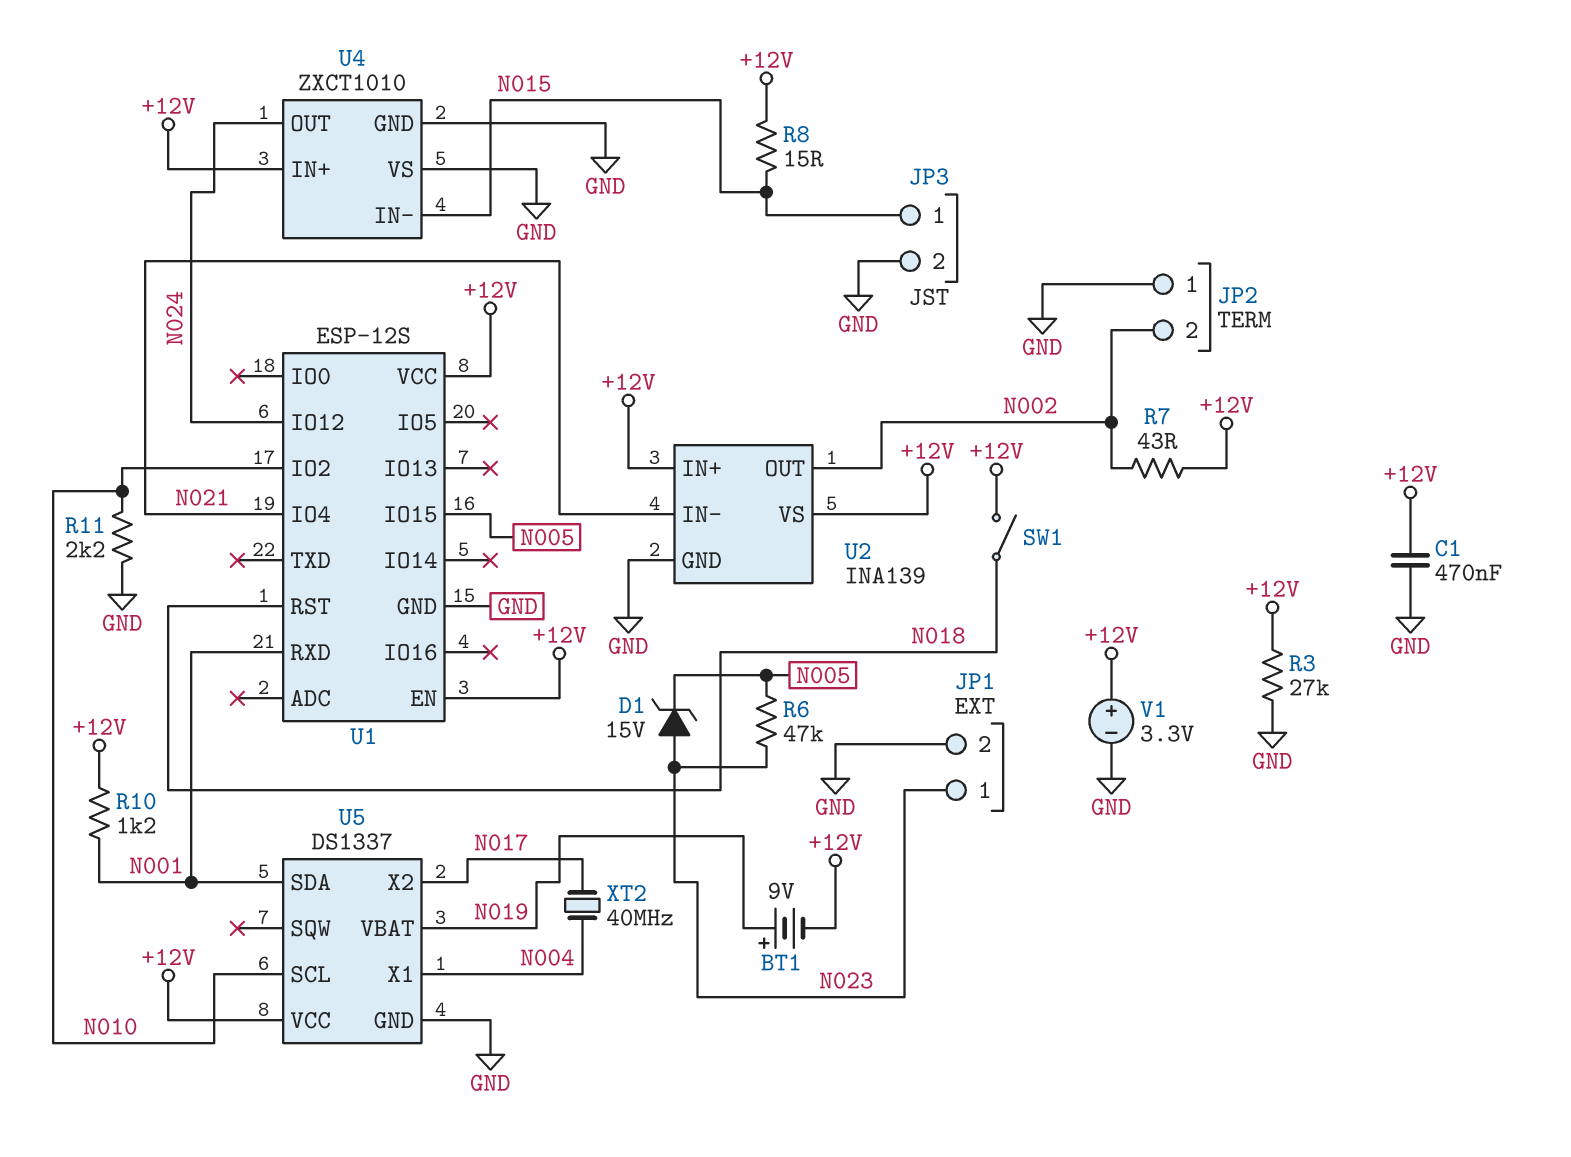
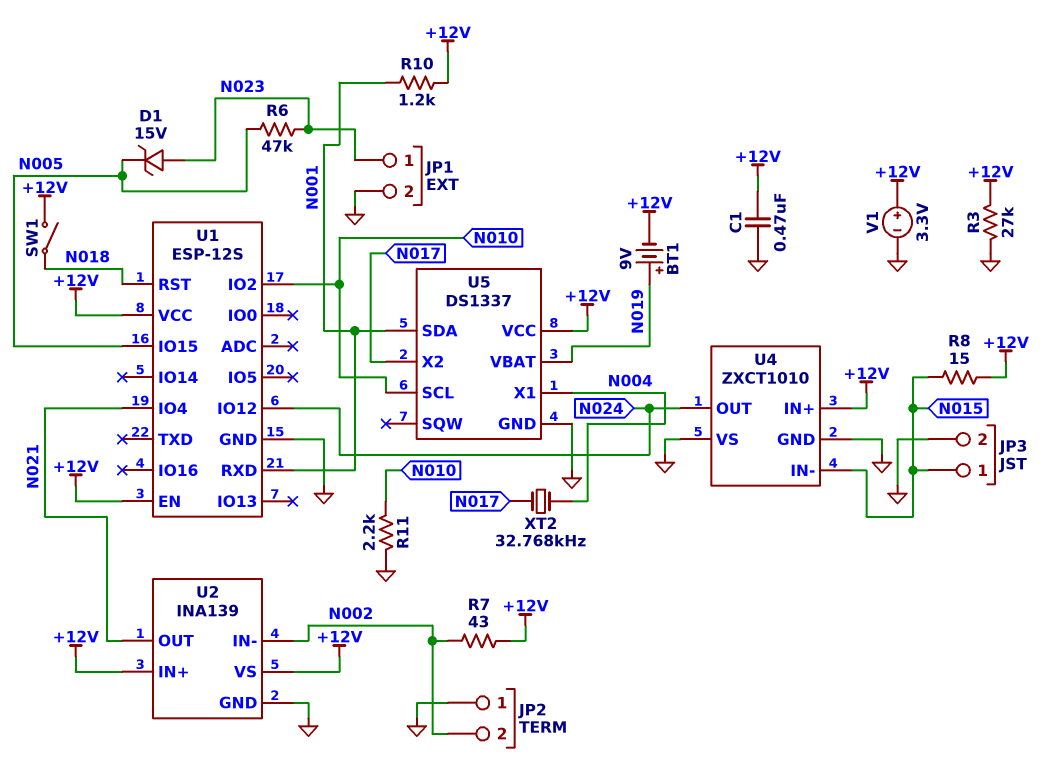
U2 pin IN-: N021 -> N002
U2 pin OUT: N002 -> N021
XT2: 40MHz (N004, N017) -> 32.768kHz (N004, N017)

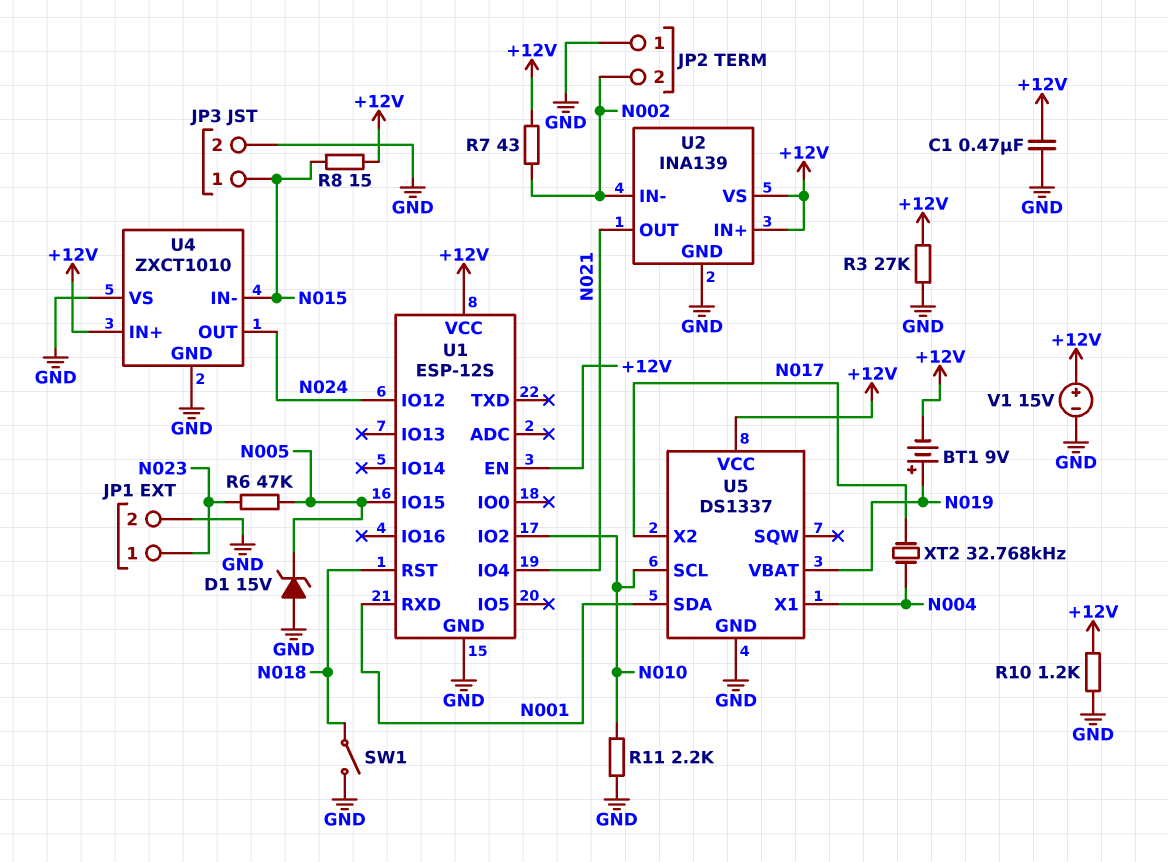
D1: zener 15V (A N023, K N005) -> zener 15V (A GND, K N005)
R10: 1.2k (+12V, N001) -> 1.2k (+12V, GND)
SW1: switch (+12V, N018) -> switch (GND, N018)
V1: 3.3V (plus +12V, minus GND) -> 15V (plus +12V, minus GND)

